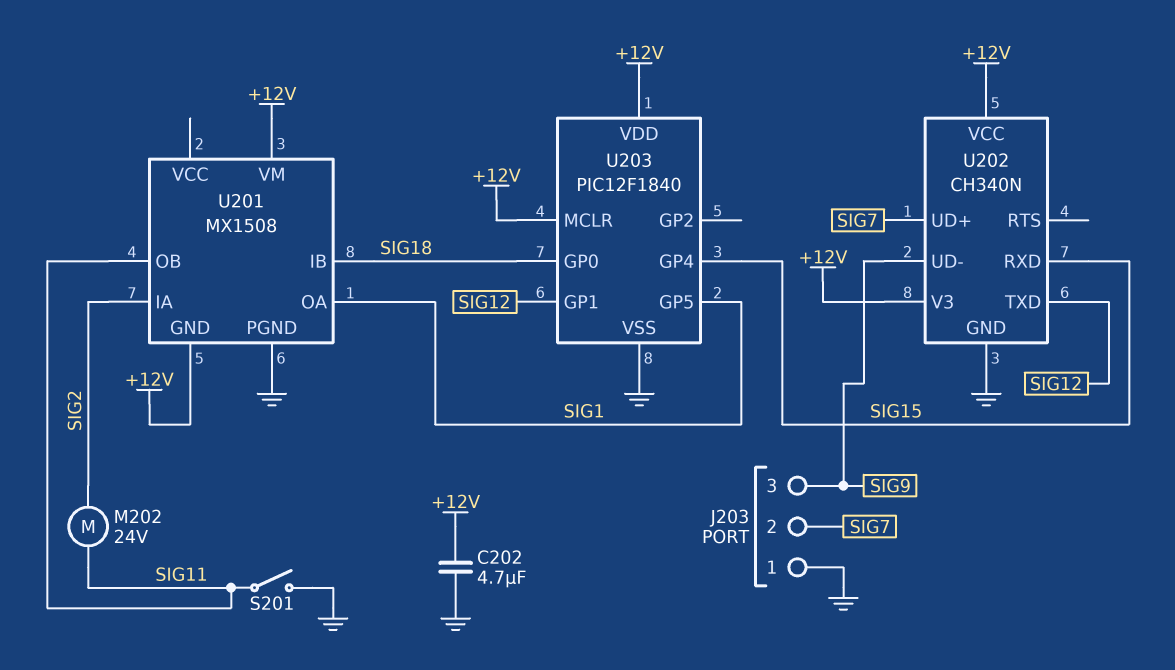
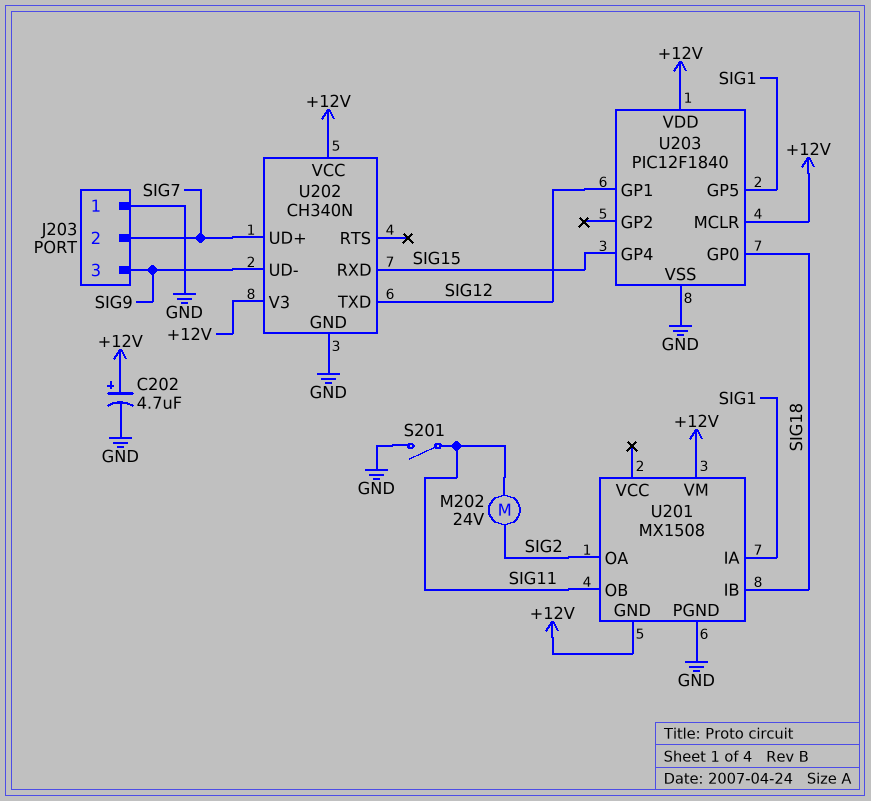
C202: 4.7uF (+12V, GND) -> 4.7uF (plus +12V, minus GND)
U201 pin IA: SIG2 -> SIG1
U201 pin OA: SIG1 -> SIG2

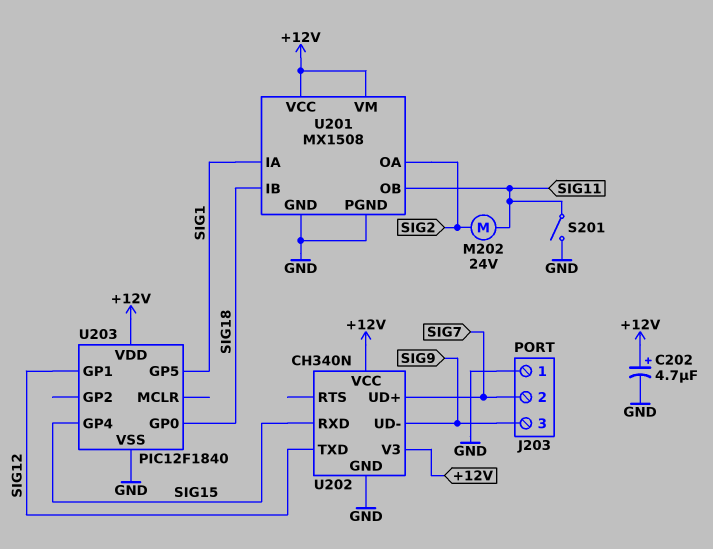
U201 pin GND: +12V -> GND
U201 pin VCC: none -> +12V
U203 pin MCLR: +12V -> none

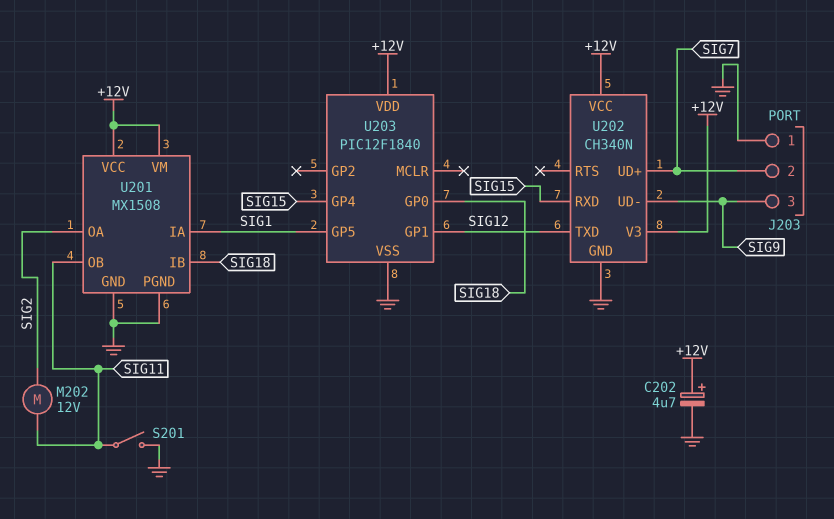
M202: motor 24V (SIG2, SIG11) -> motor 12V (SIG2, SIG11)

